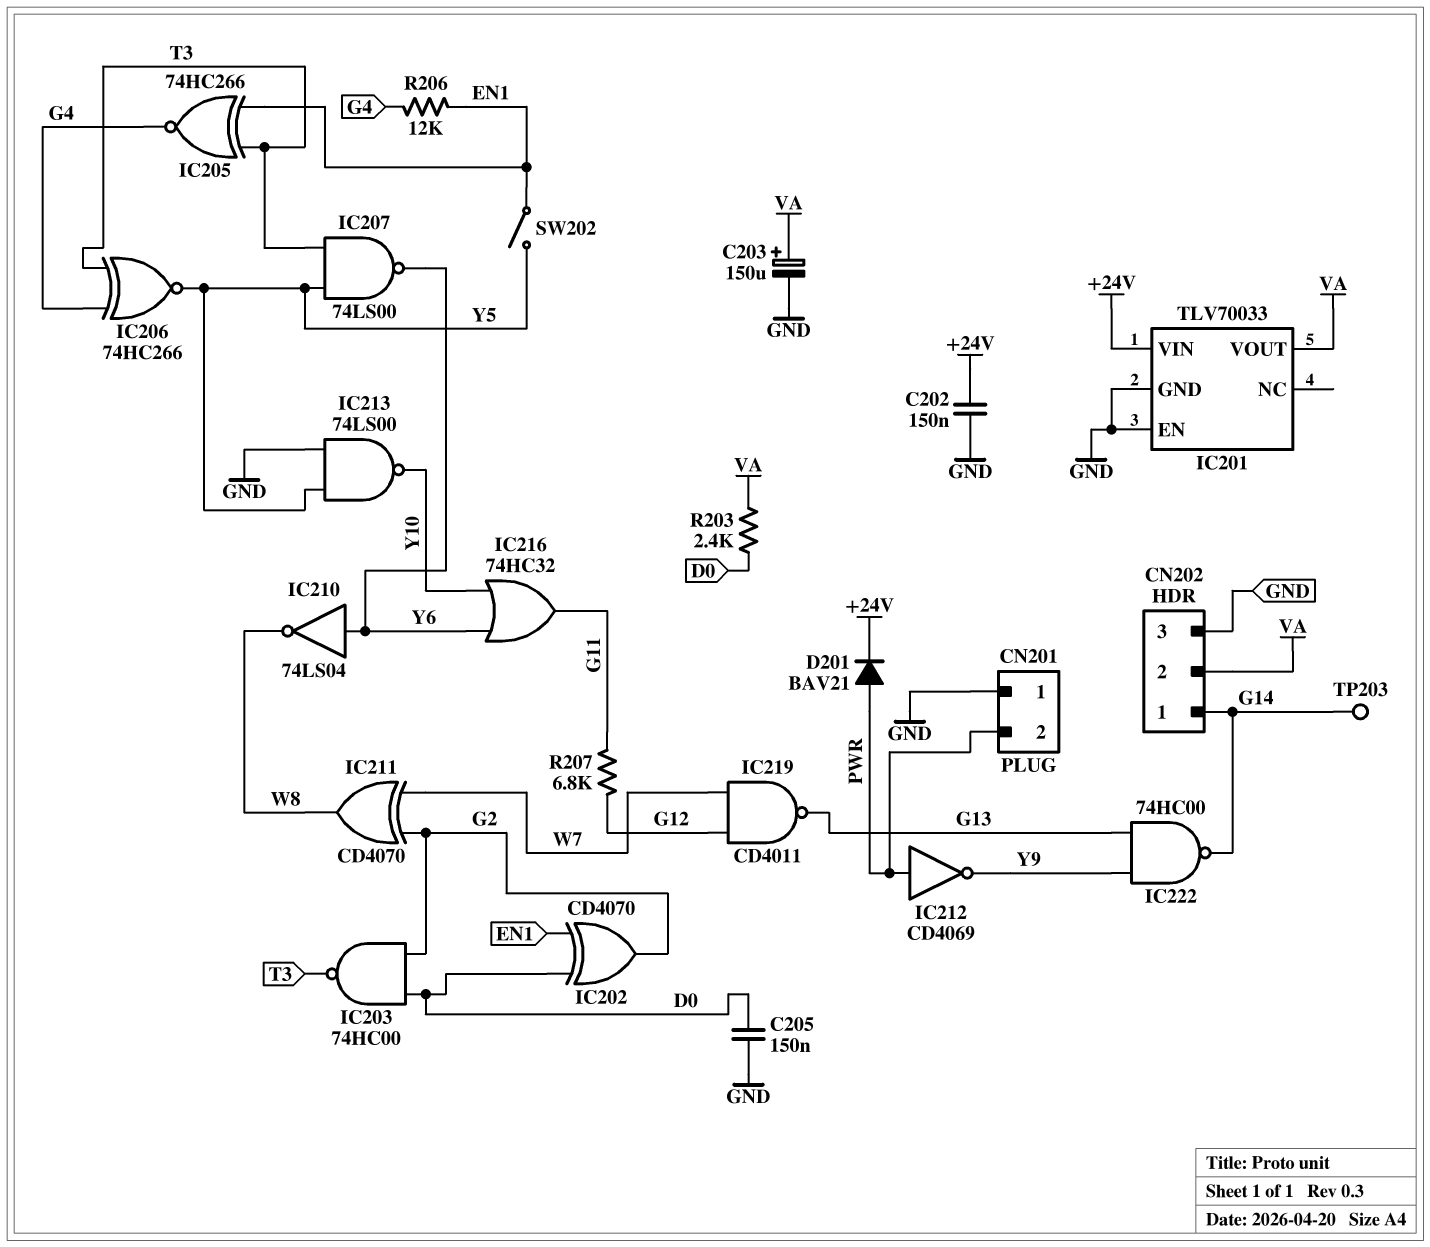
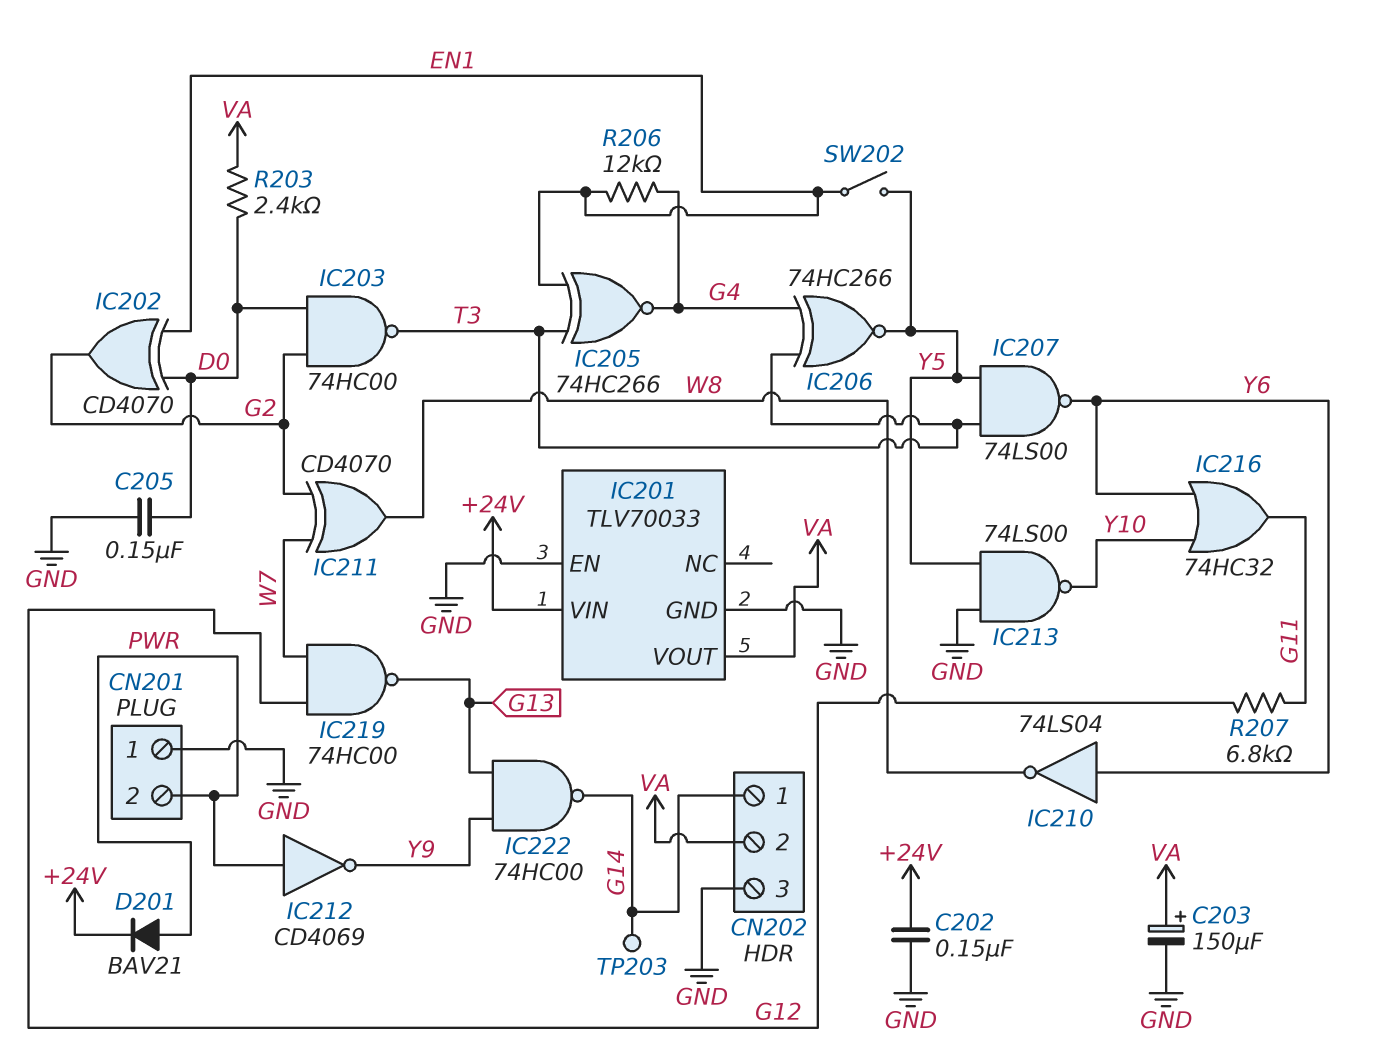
IC219: NAND CD4011 (in G12, in W7, out G13) -> NAND 74HC00 (in G12, in W7, out G13)

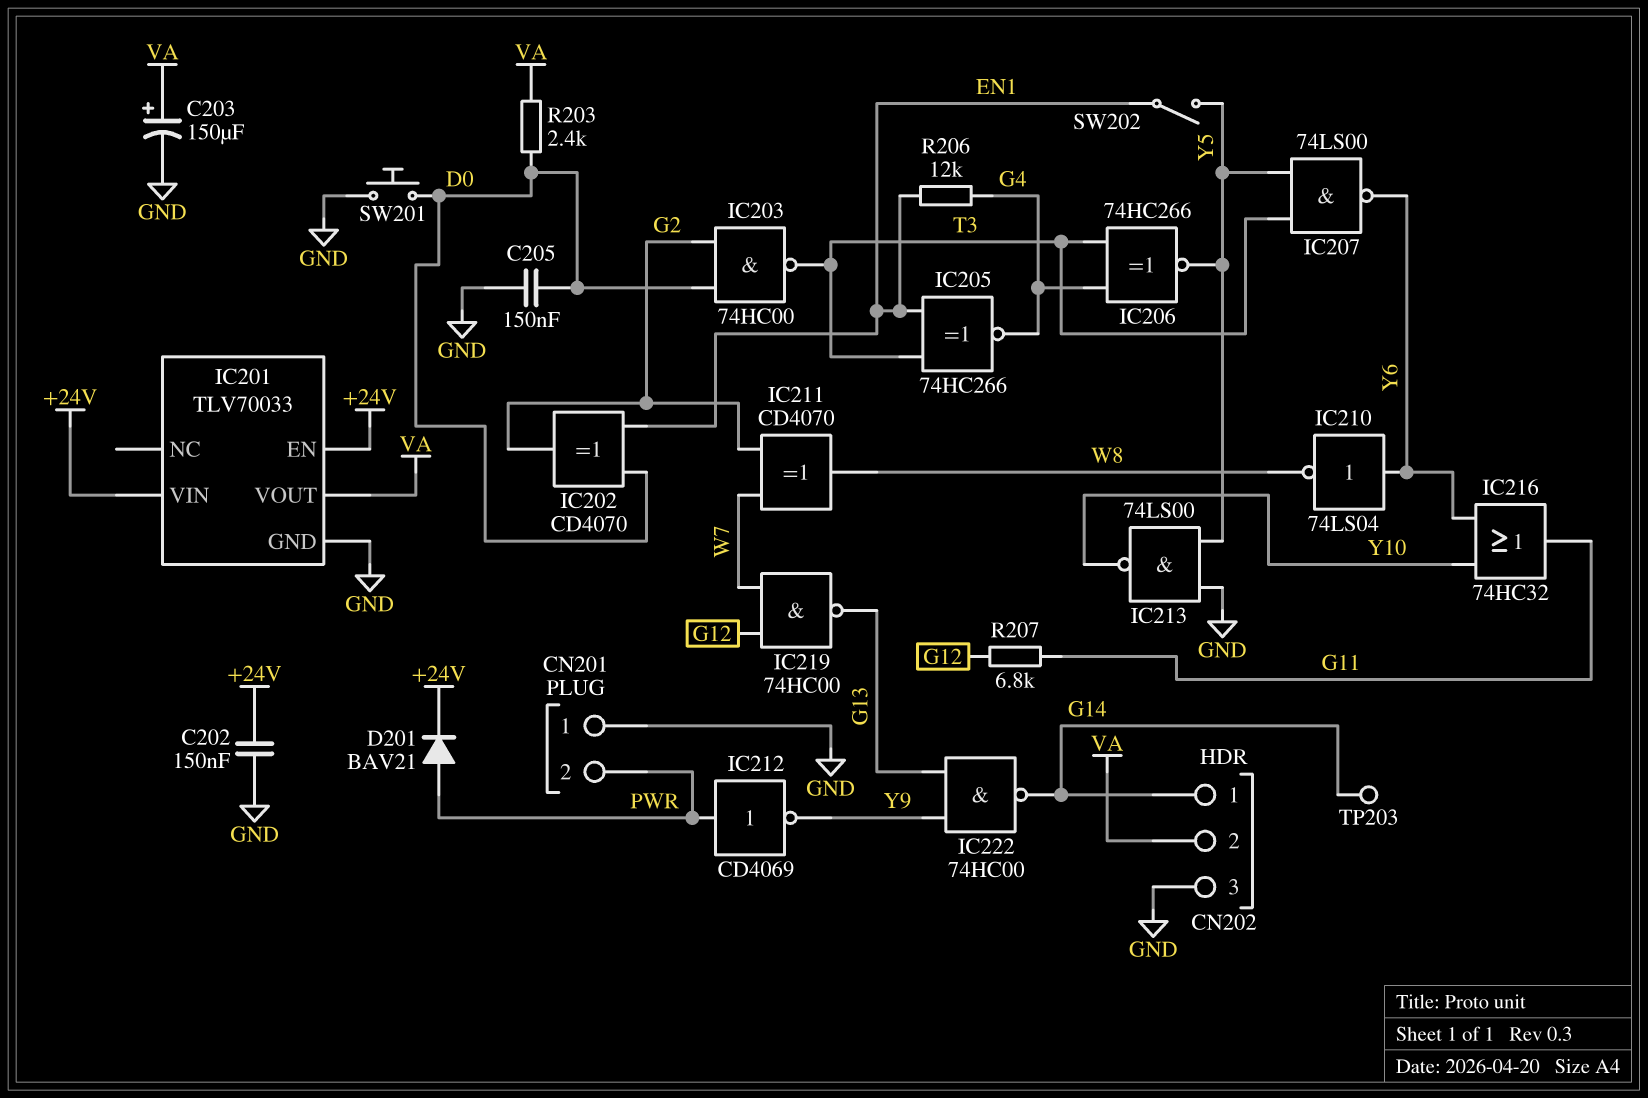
IC201 pin EN: GND -> +24V
SW201: none -> button (D0, GND)

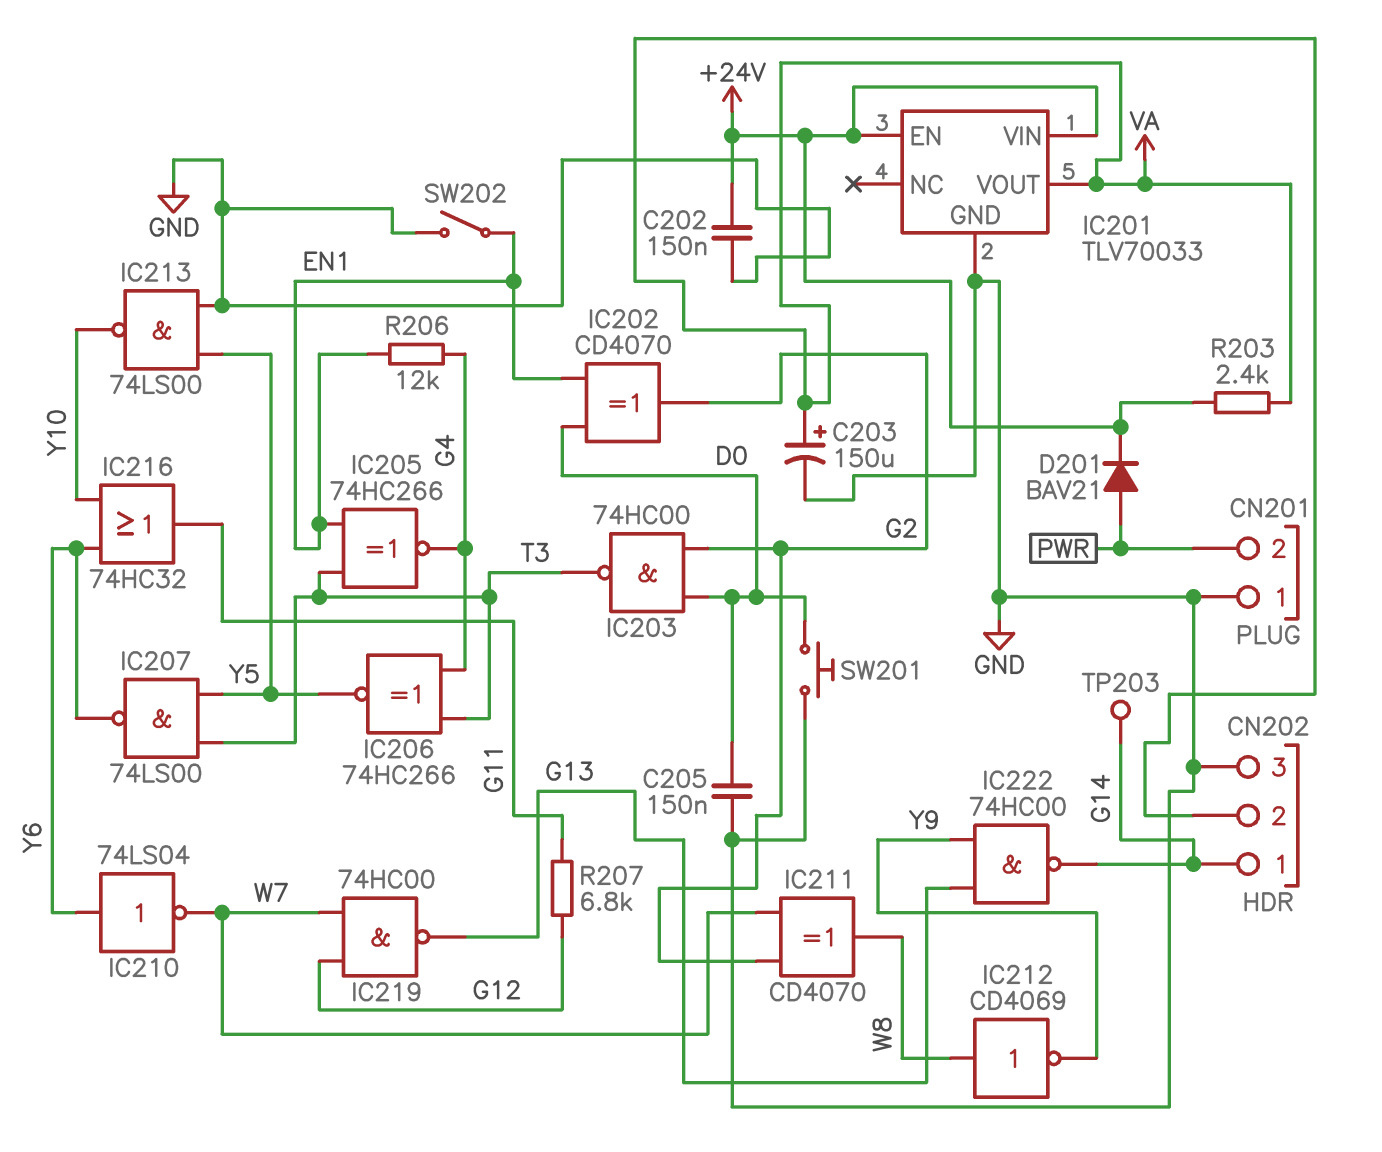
IC210: NOT 74LS04 (in Y6, out W8) -> NOT 74LS04 (in Y6, out W7)
IC212: NOT CD4069 (in PWR, out Y9) -> NOT CD4069 (in W8, out Y9)
R203: 2.4k (D0, VA) -> 2.4k (+24V, VA)
SW202: switch (EN1, Y5) -> switch (EN1, GND)

